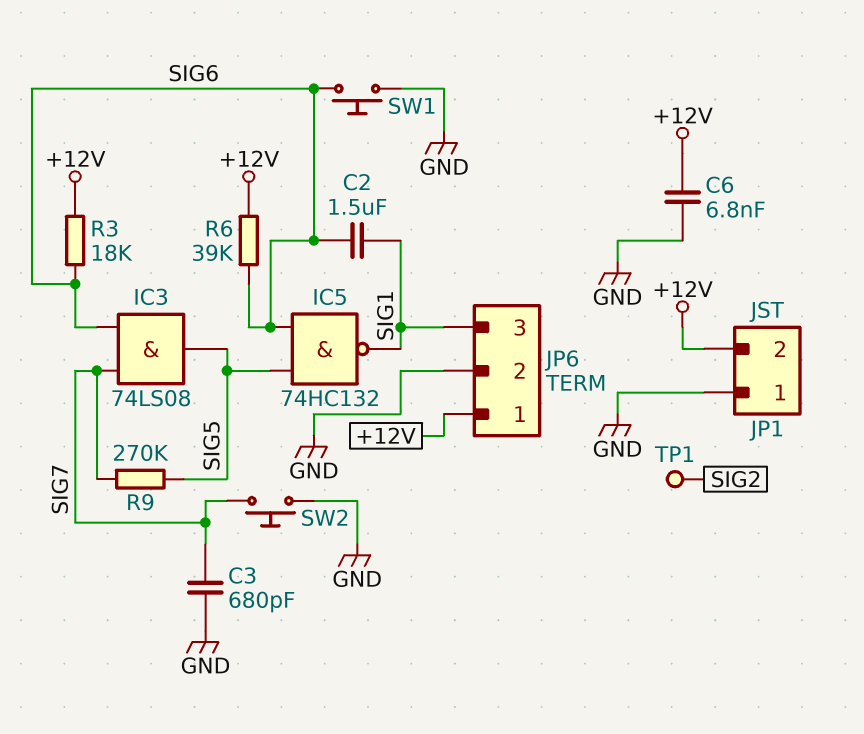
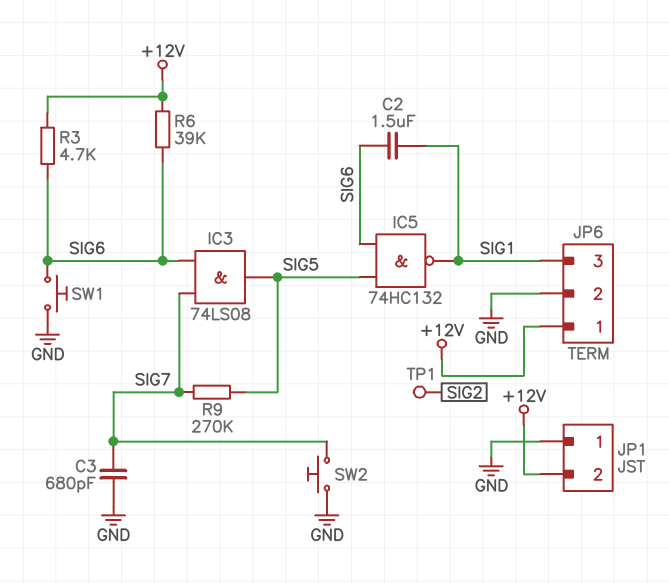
C6: 6.8nF (+12V, GND) -> none
R3: 18k (+12V, SIG6) -> 4.7k (+12V, SIG6)

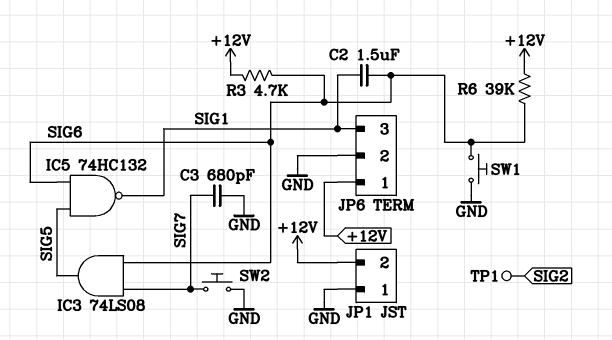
R9: 270k (SIG5, SIG7) -> none

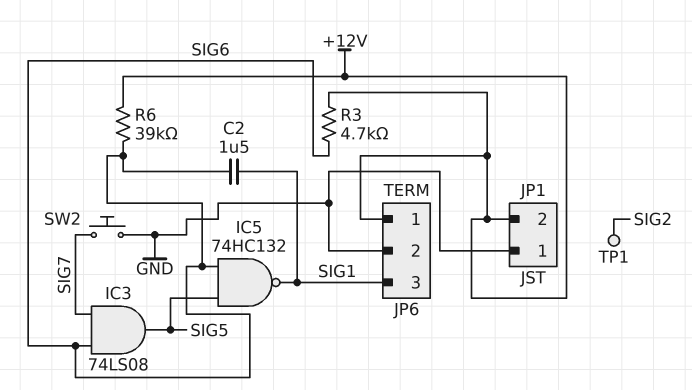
C3: 680pF (GND, SIG7) -> none
SW1: button (GND, SIG6) -> none

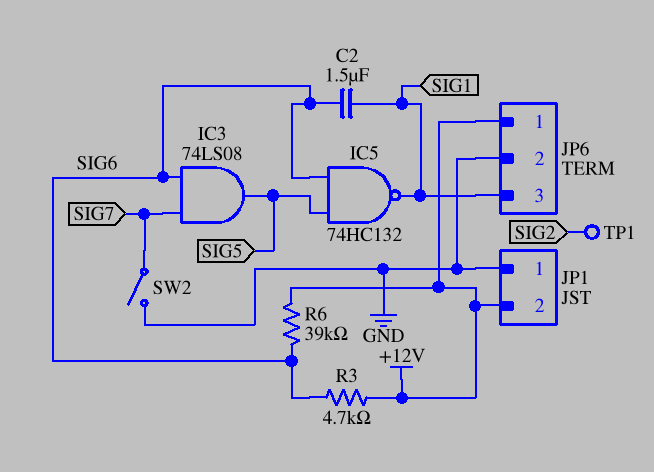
SW2: button (GND, SIG7) -> switch (GND, SIG7)

